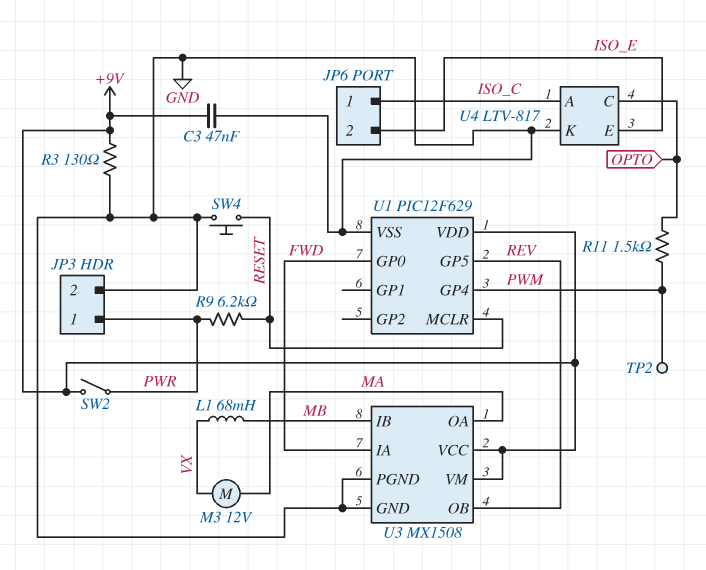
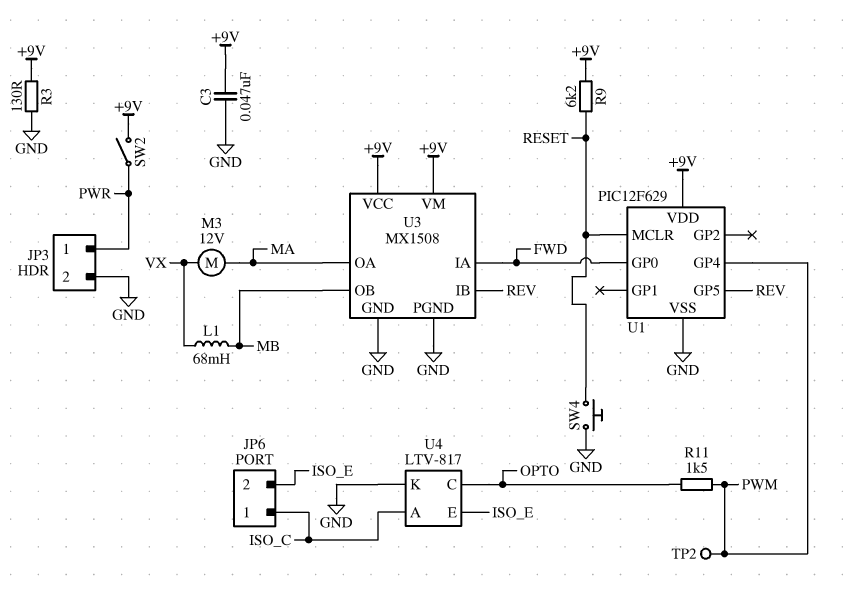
R9: 6.2k (PWR, RESET) -> 6.2k (+9V, RESET)
U3 pin IB: MB -> REV
U3 pin OB: REV -> MB

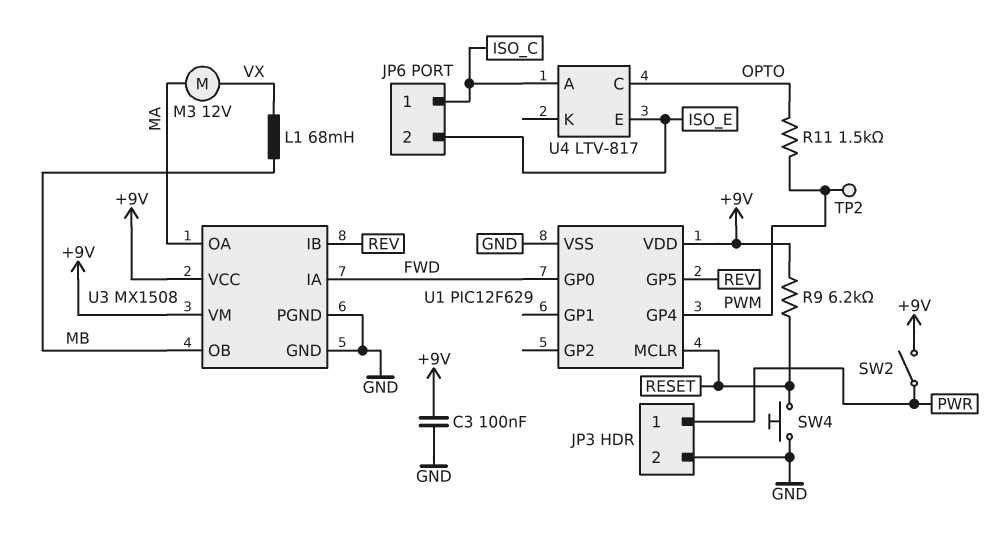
C3: 47nF (+9V, GND) -> 100nF (+9V, GND)
R3: 130 (+9V, GND) -> none
U4 pin K: GND -> none

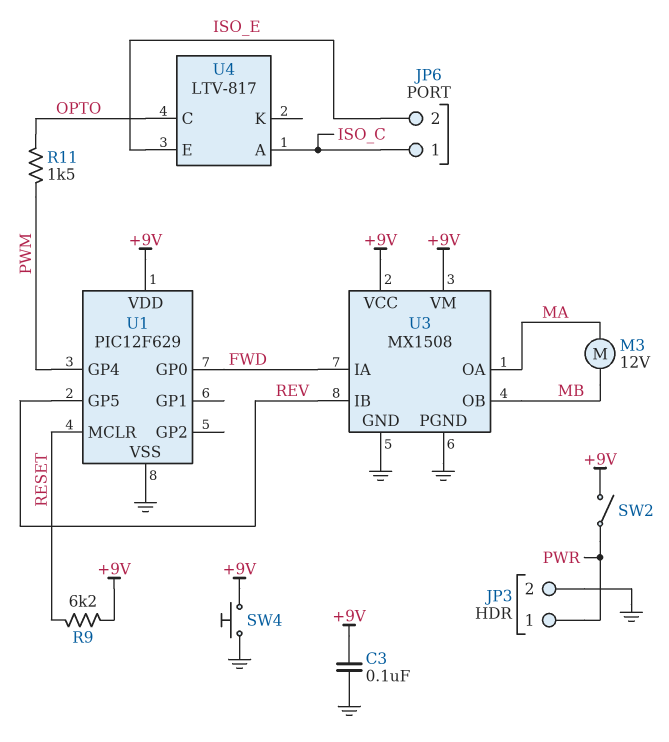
L1: 68mH (MB, VX) -> none
M3: motor 12V (MA, VX) -> motor 12V (MA, MB)
SW4: button (GND, RESET) -> button (+9V, GND)
TP2: test point (PWM) -> none

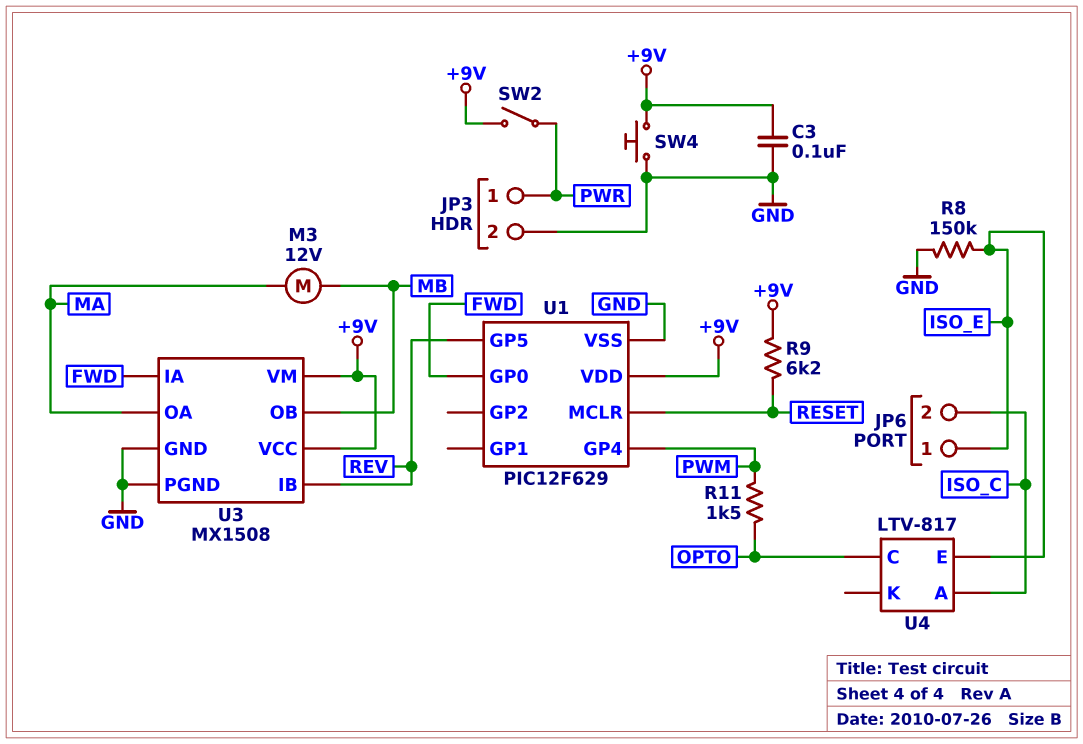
JP6 pin 1: ISO_C -> ISO_E
JP6 pin 2: ISO_E -> ISO_C
R8: none -> 150k (GND, ISO_E)

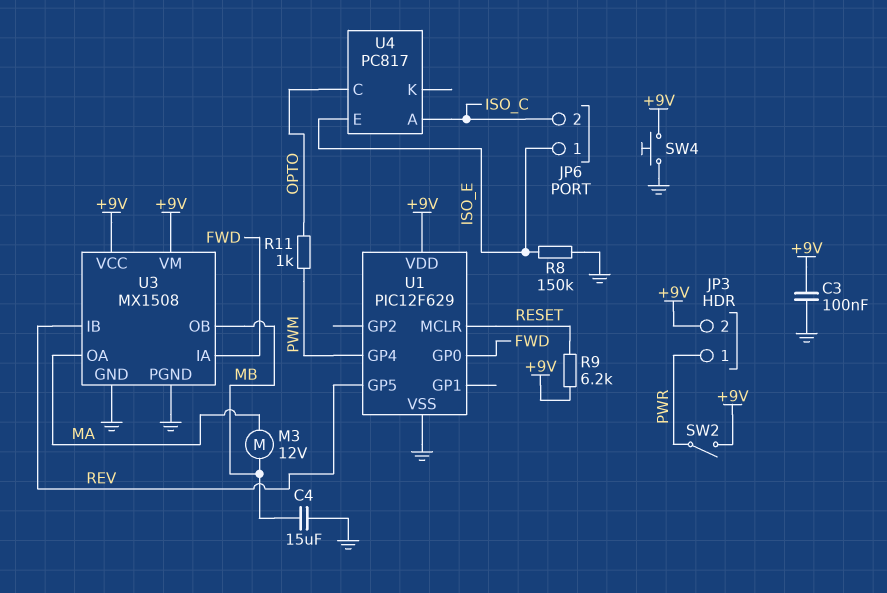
C4: none -> 15uF (GND, MB)
JP3 pin 2: GND -> +9V
R11: 1.5k (OPTO, PWM) -> 1k (OPTO, PWM)
U4: LTV-817 -> PC817

